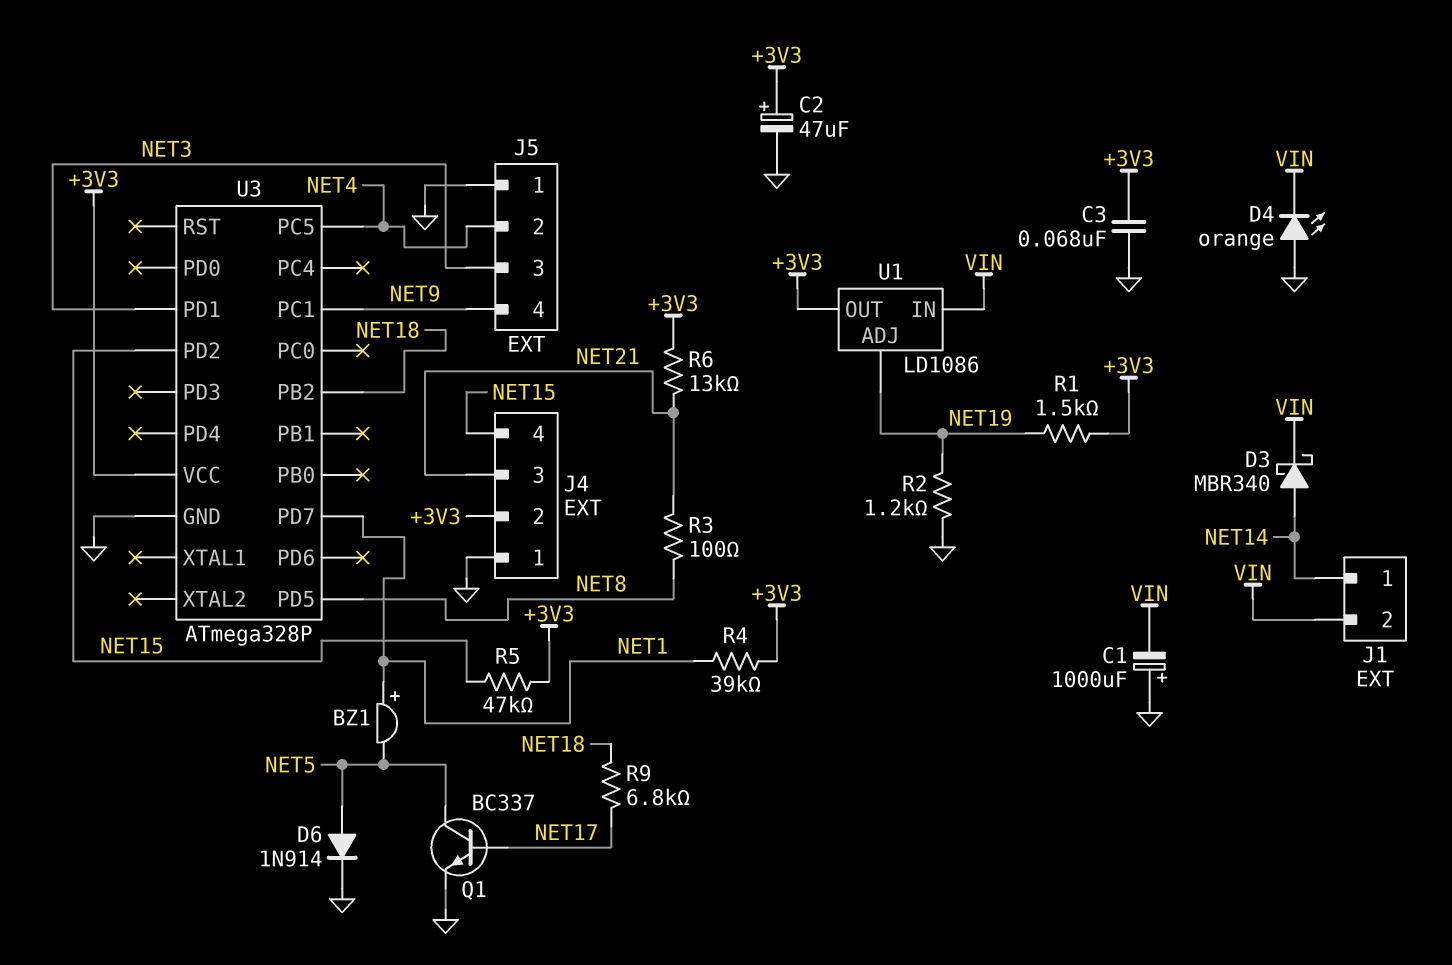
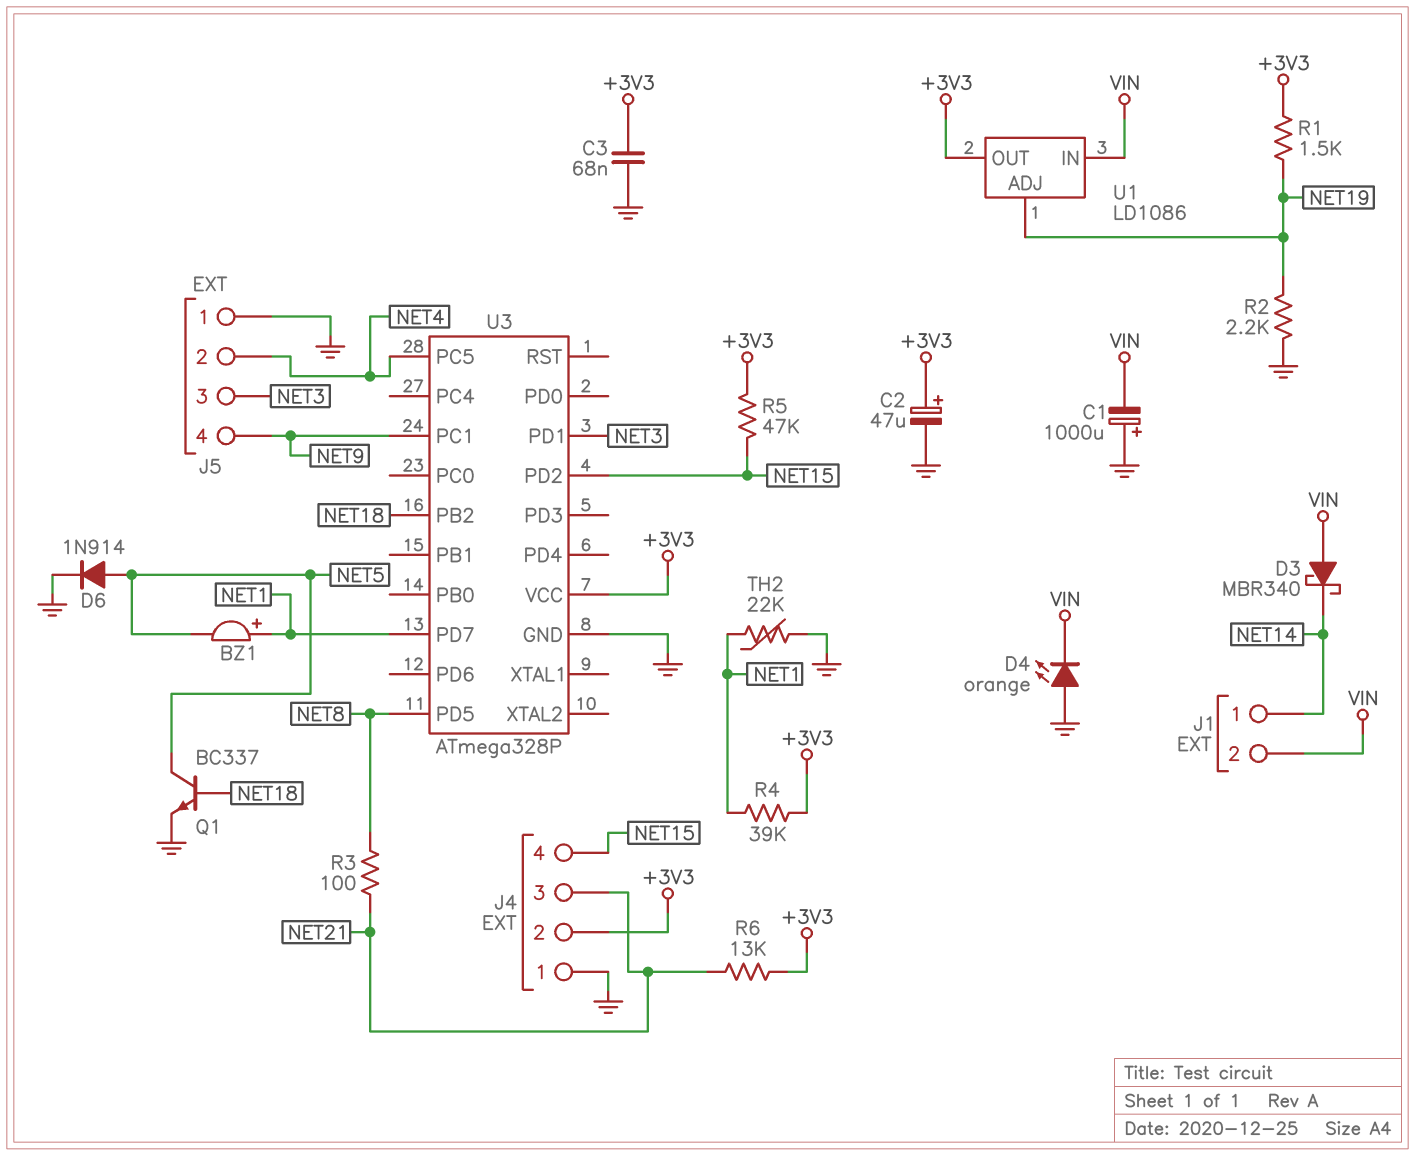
D3: schottky MBR340 (A NET14, K VIN) -> schottky MBR340 (A VIN, K NET14)
Q1: NPN BC337 (B NET17, C NET5, E GND) -> NPN BC337 (B NET18, C NET5, E GND)
R2: 1.2k (GND, NET19) -> 2.2k (GND, NET19)
R9: 6.8k (NET17, NET18) -> none
TH2: none -> 22k (GND, NET1)

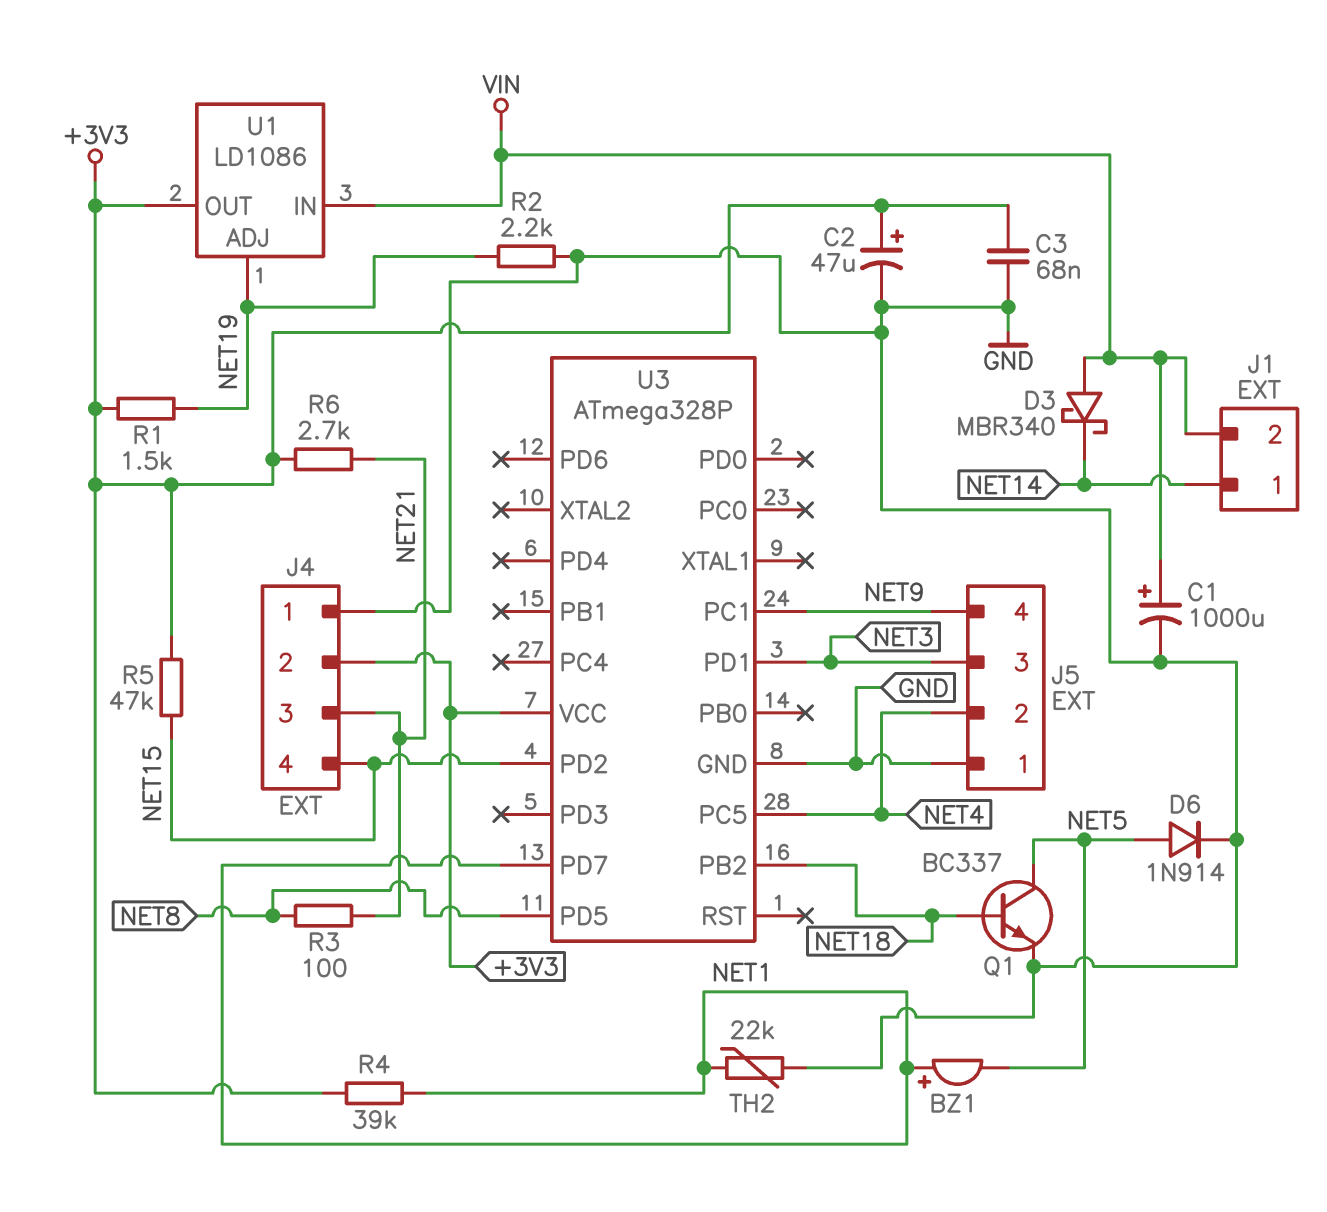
C1: 1000uF (plus GND, minus VIN) -> 1000uF (plus VIN, minus GND)
D4: LED orange (A GND, K VIN) -> none
R6: 13k (+3V3, NET21) -> 2.7k (+3V3, NET21)

